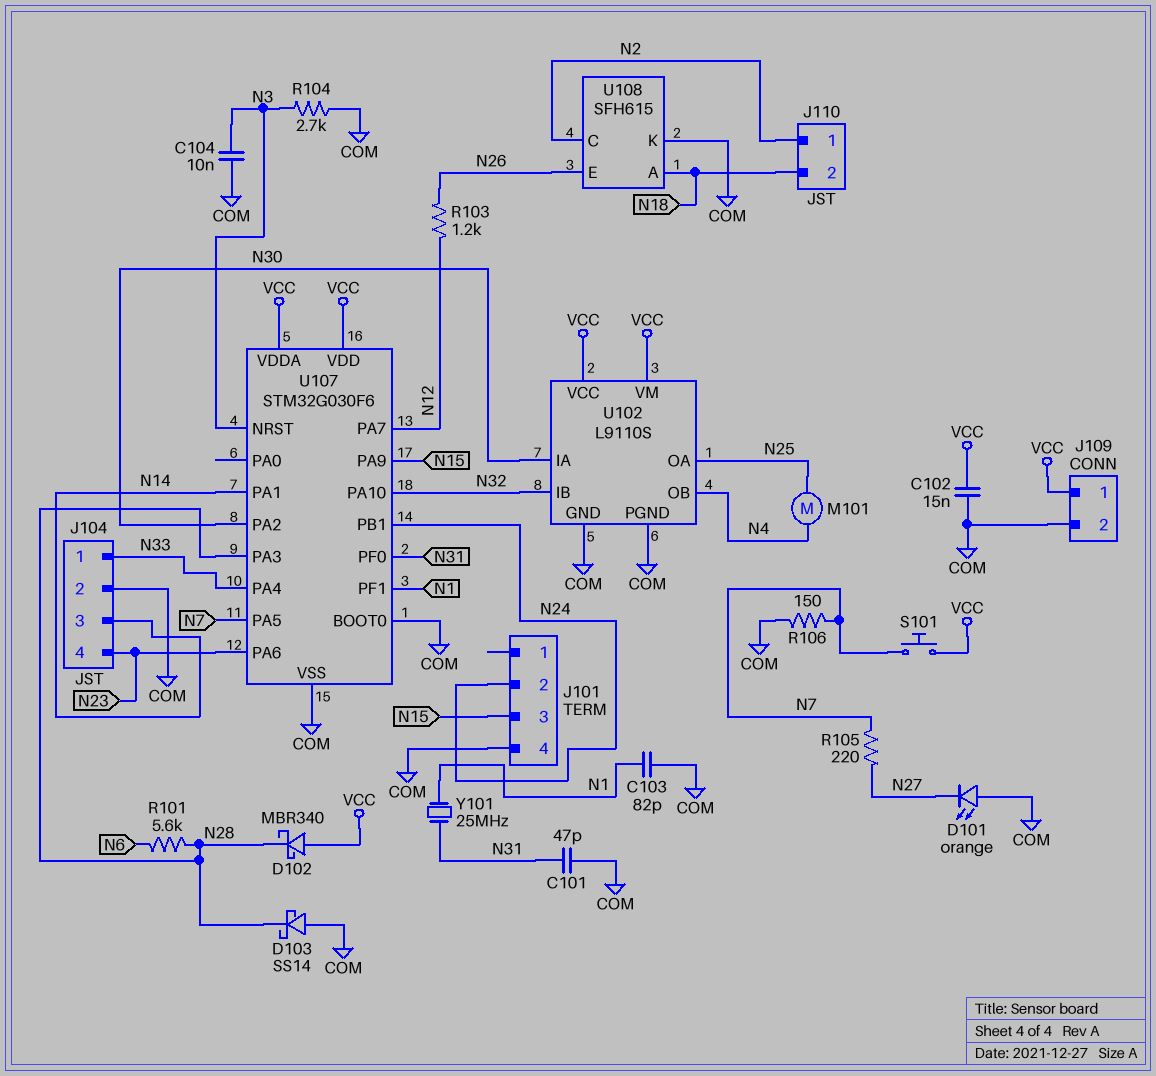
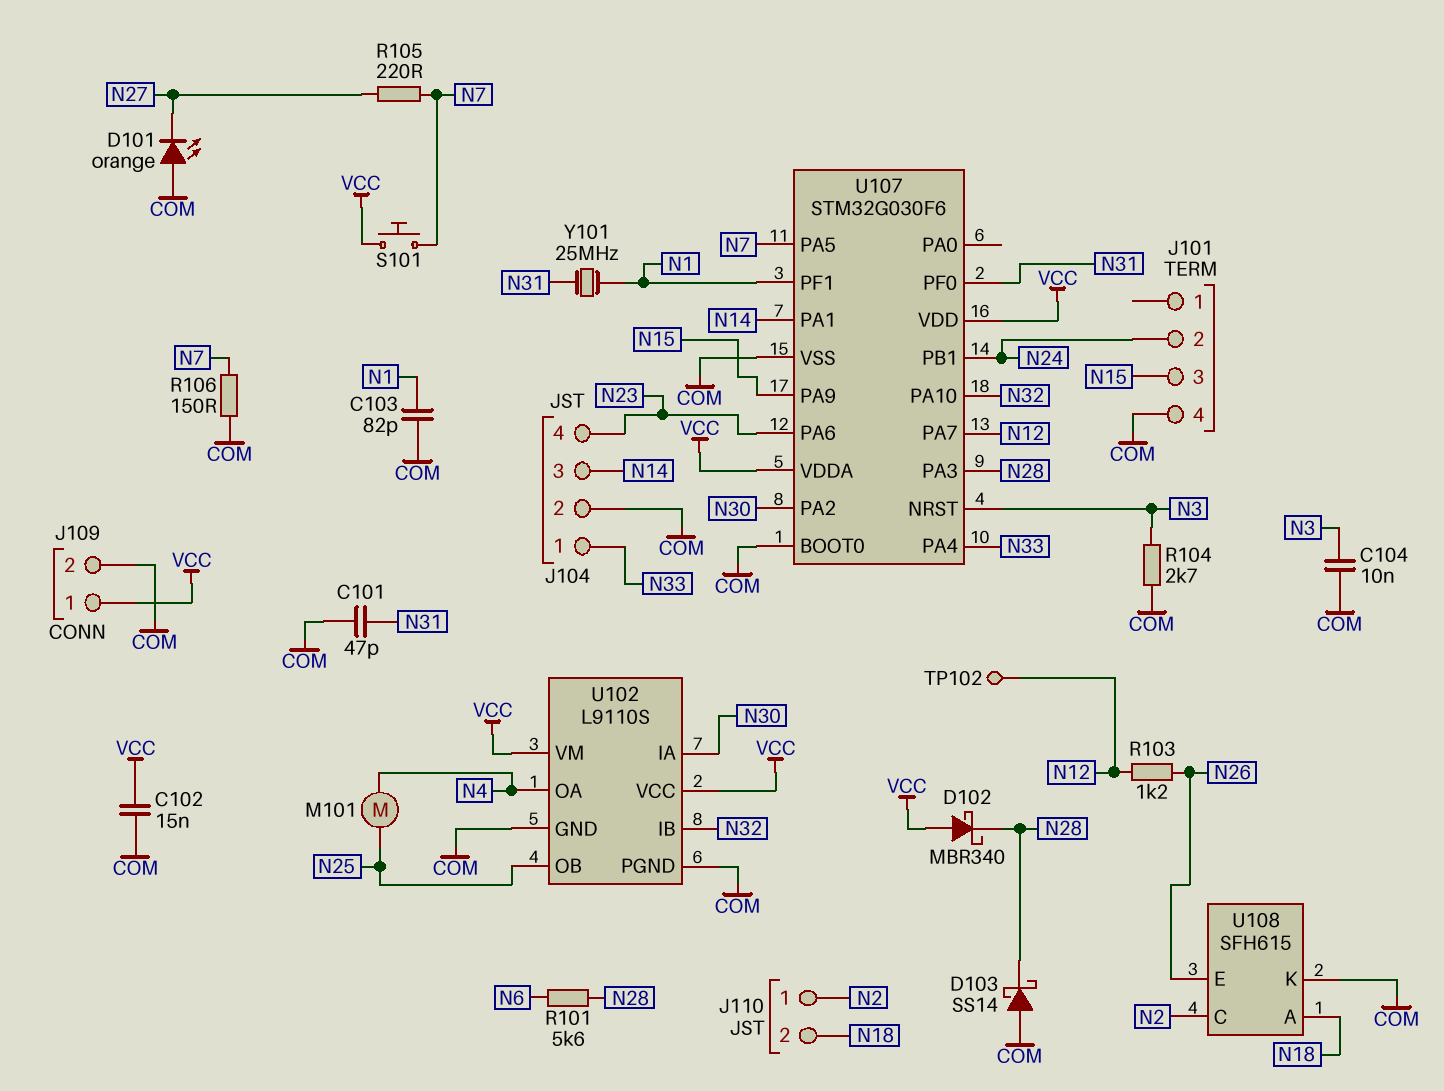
TP102: none -> test point (N12)
U102 pin OA: N25 -> N4
U102 pin OB: N4 -> N25

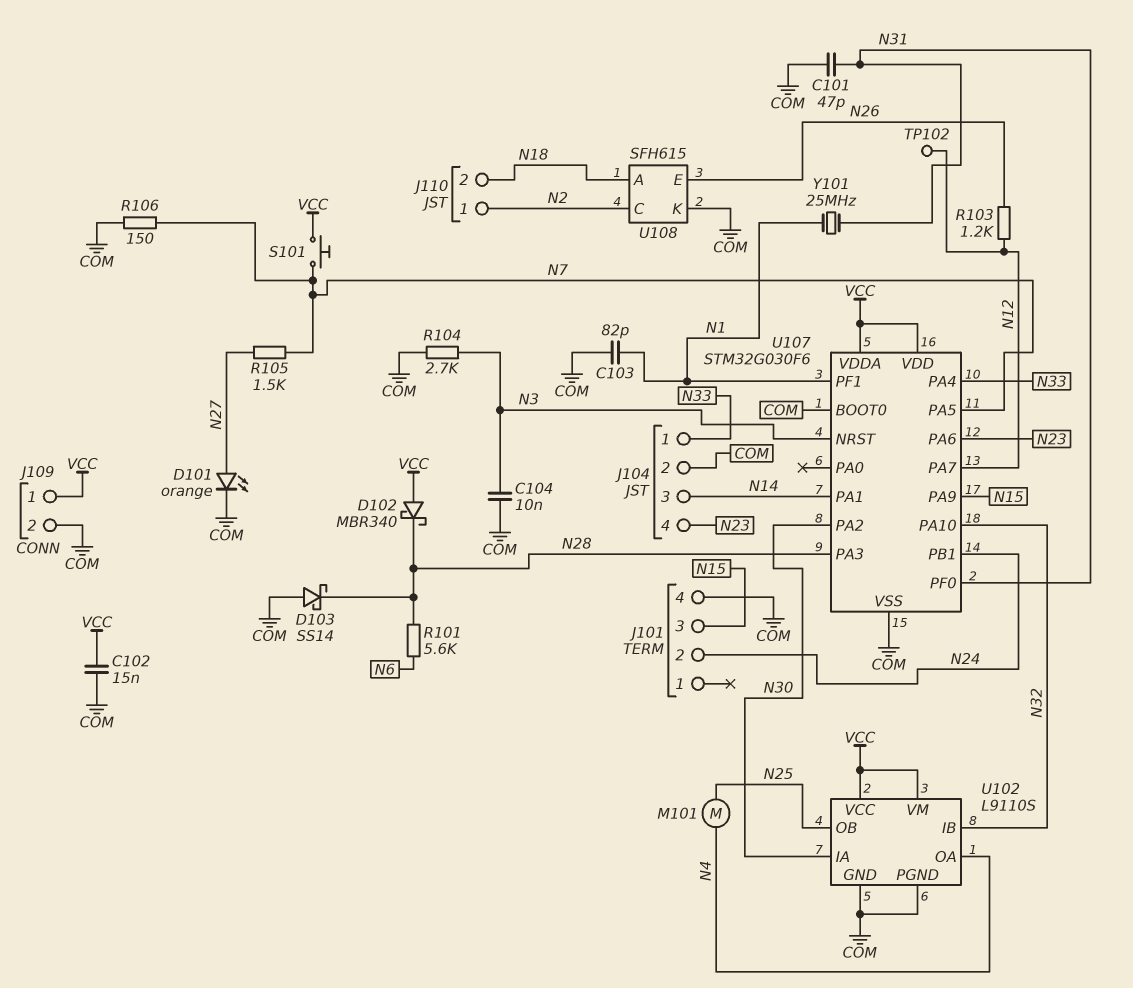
D101: LED orange (A COM, K N27) -> LED orange (A N27, K COM)
R105: 220 (N7, N27) -> 1.5k (N7, N27)

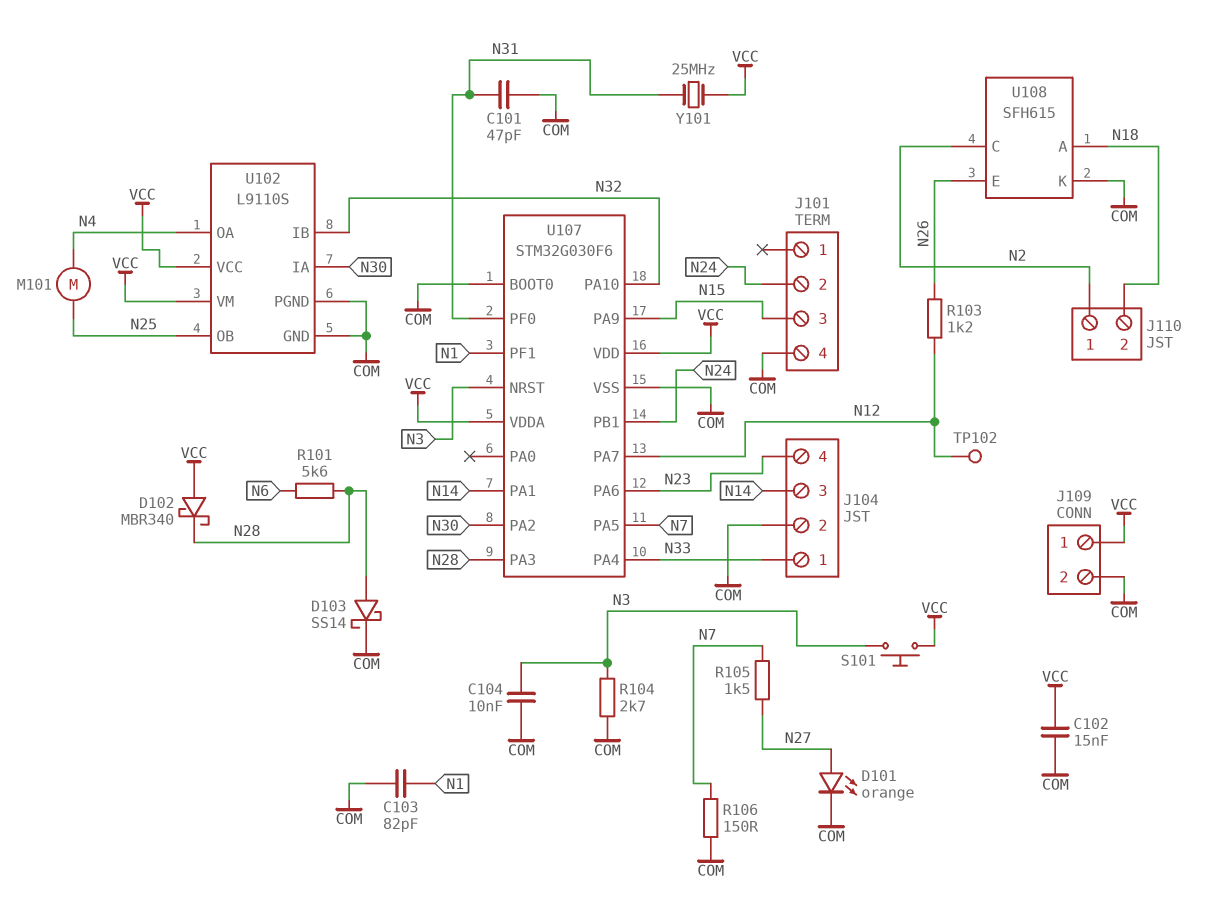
D103: schottky SS14 (A COM, K N28) -> schottky SS14 (A N28, K COM)
S101: button (N7, VCC) -> button (N3, VCC)
Y101: 25MHz (N1, N31) -> 25MHz (N31, VCC)

